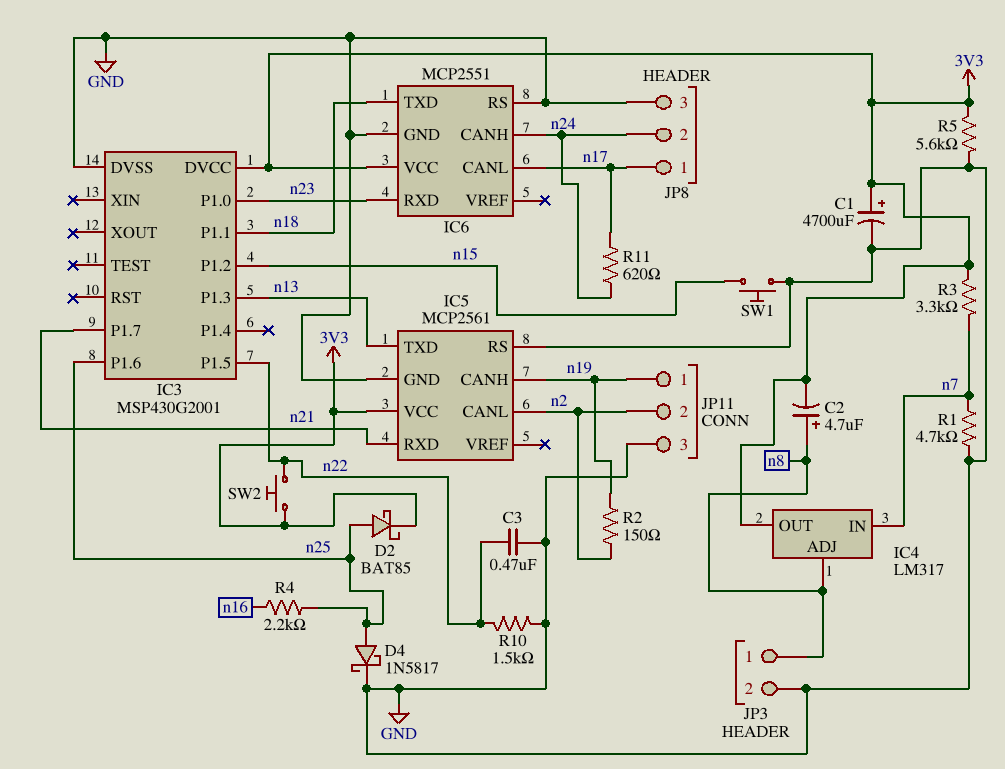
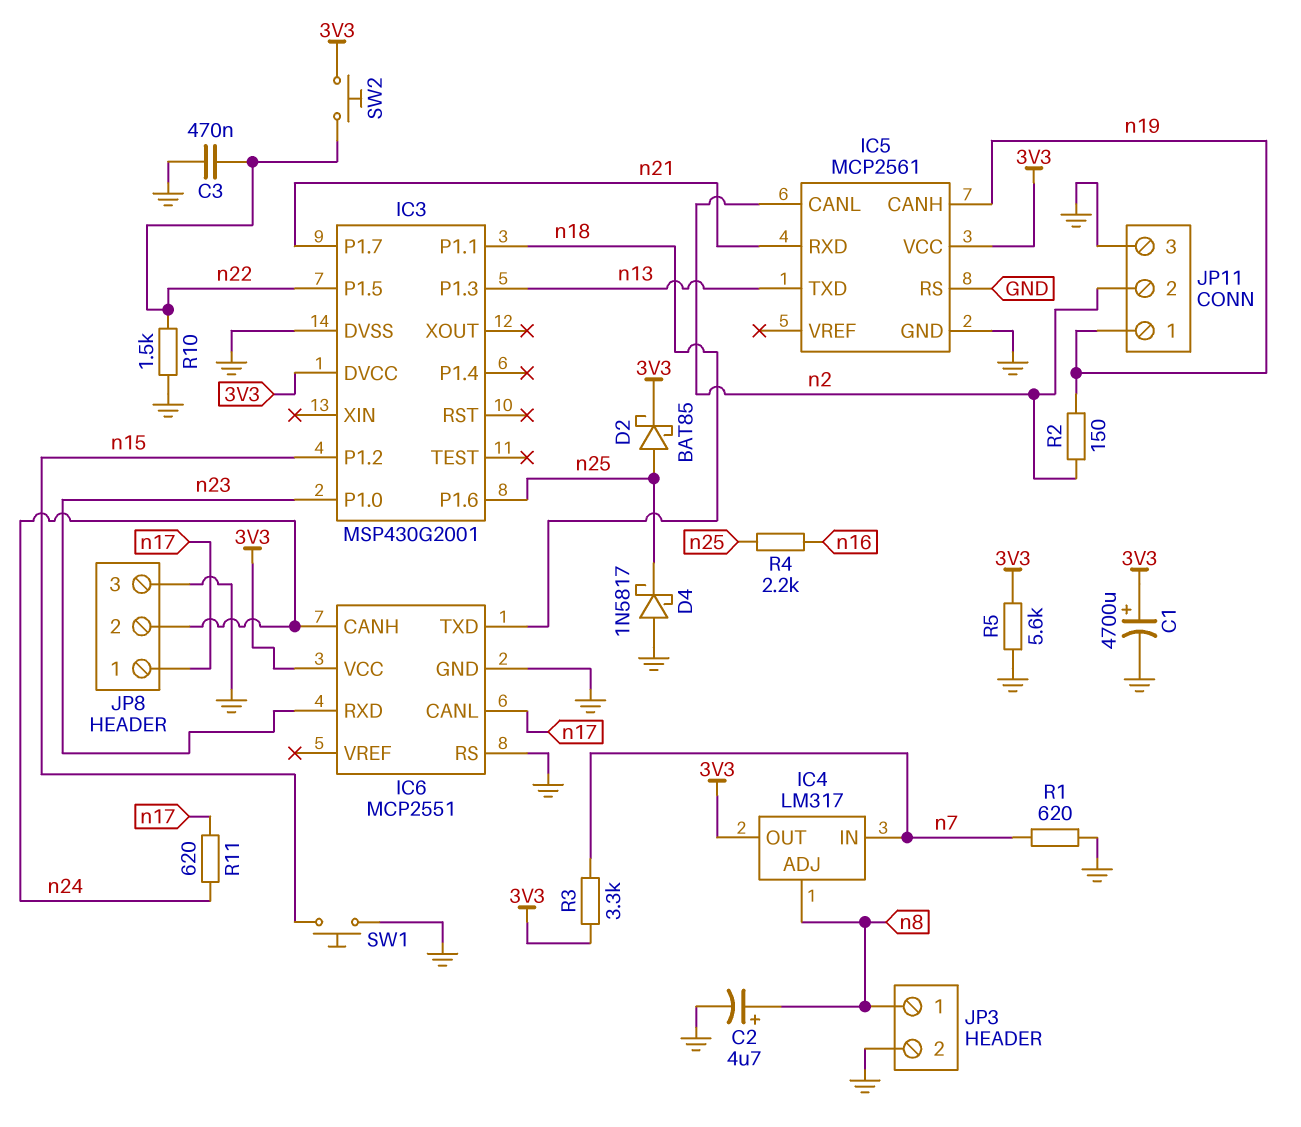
C2: 4.7uF (plus n8, minus 3V3) -> 4.7uF (plus n8, minus GND)
D4: schottky 1N5817 (A n25, K GND) -> schottky 1N5817 (A GND, K n25)
R1: 4.7k (GND, n7) -> 620 (GND, n7)

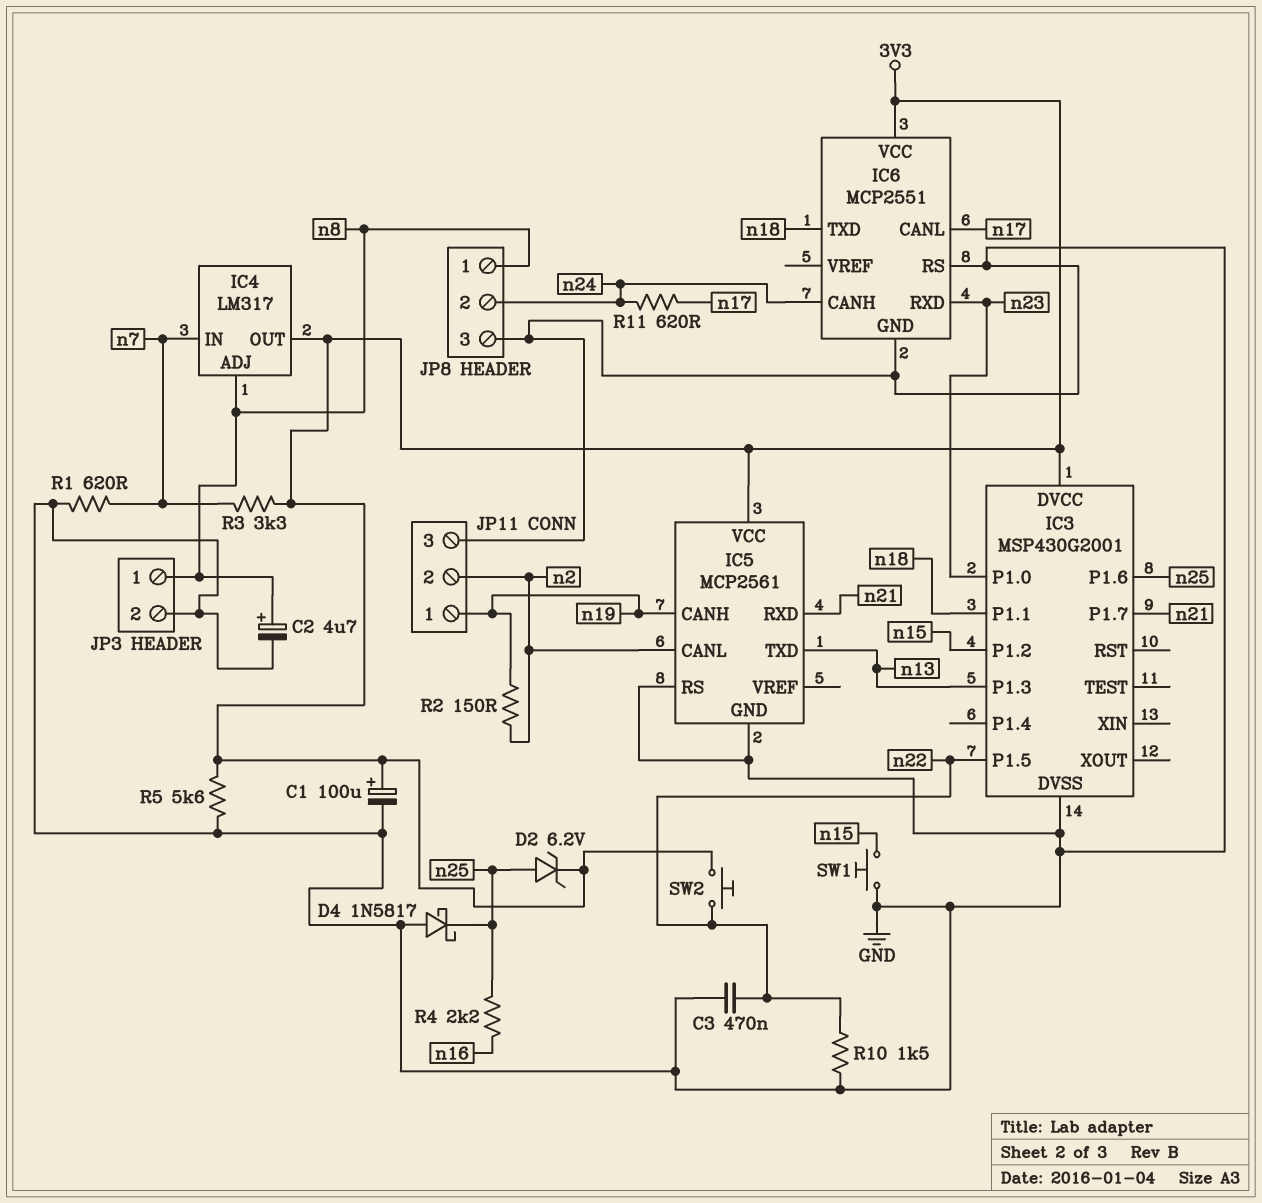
C1: 4700uF (plus 3V3, minus GND) -> 100uF (plus 3V3, minus GND)
D2: schottky BAT85 (A n25, K 3V3) -> zener 6.2V (A n25, K 3V3)
JP8 pin 1: n17 -> n8

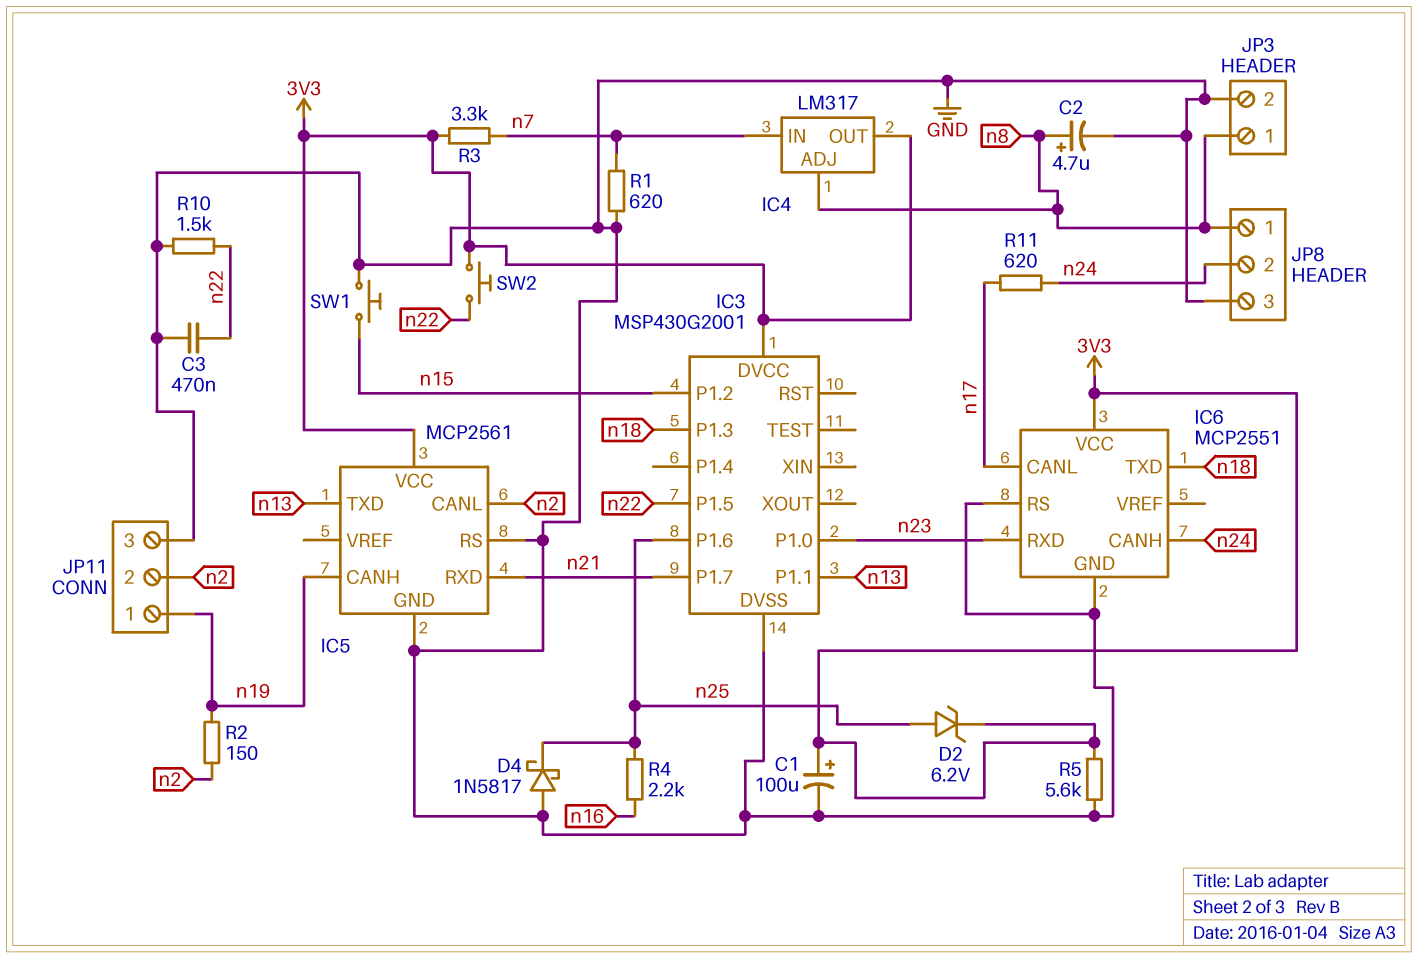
IC3 pin P1.1: n18 -> n13
IC3 pin P1.3: n13 -> n18

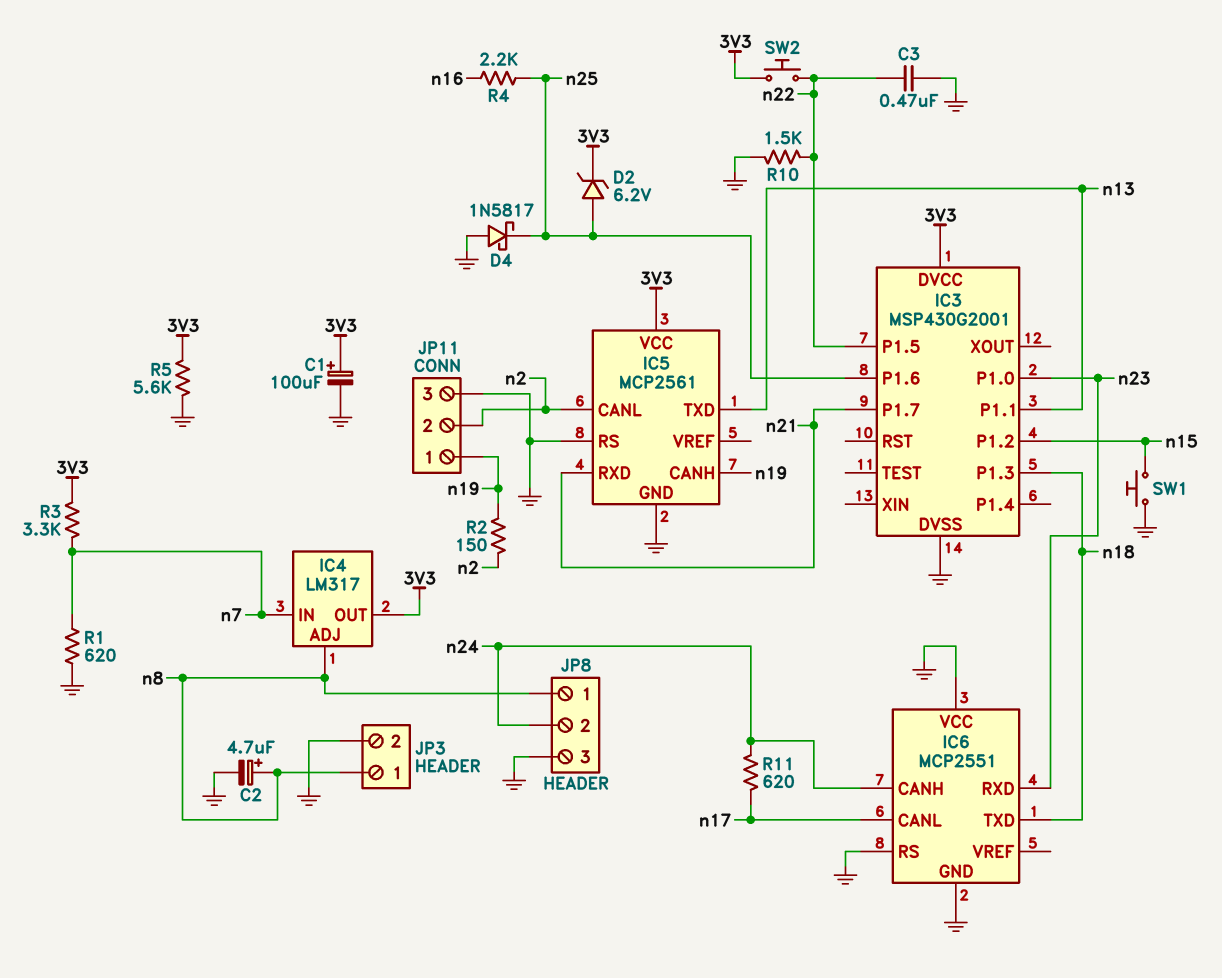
IC6 pin VCC: 3V3 -> GND

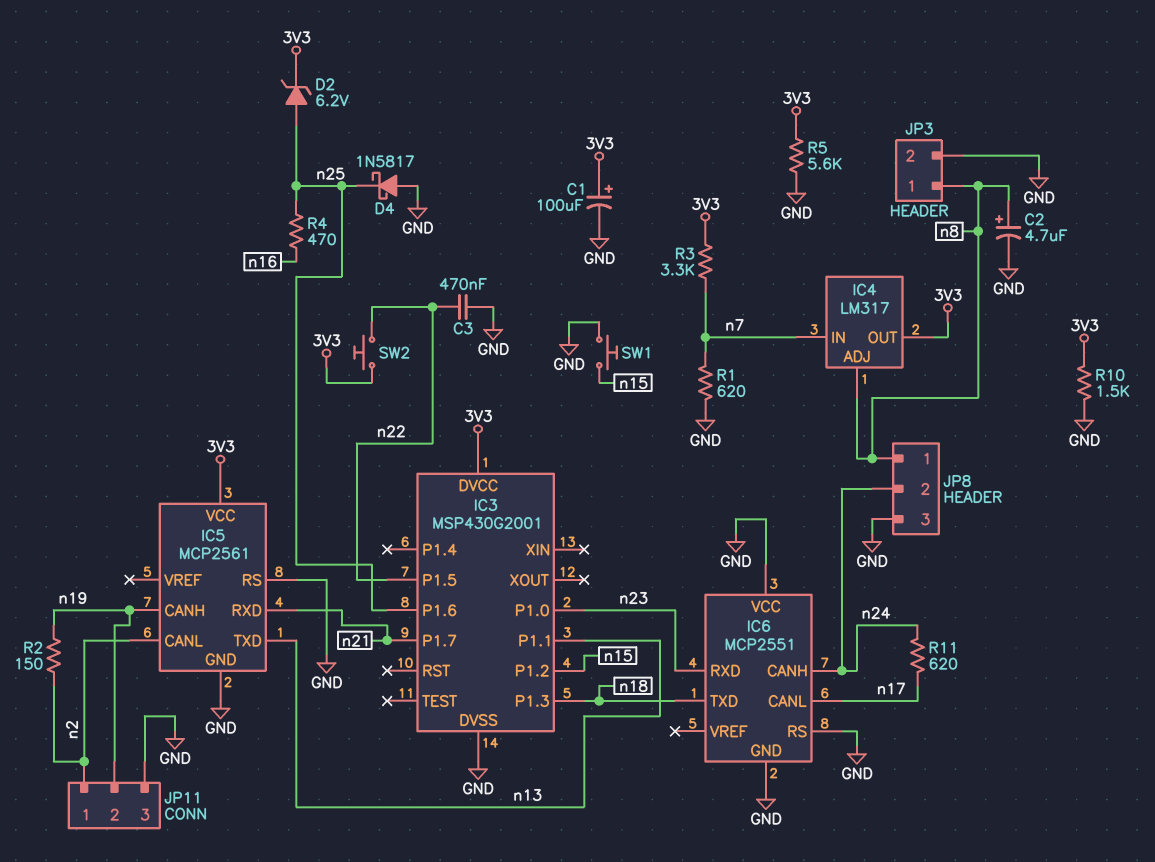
JP11 pin 1: n19 -> n2
JP11 pin 2: n2 -> n19
R4: 2.2k (n16, n25) -> 470 (n16, n25)
R10: 1.5k (GND, n22) -> 1.5k (3V3, GND)

